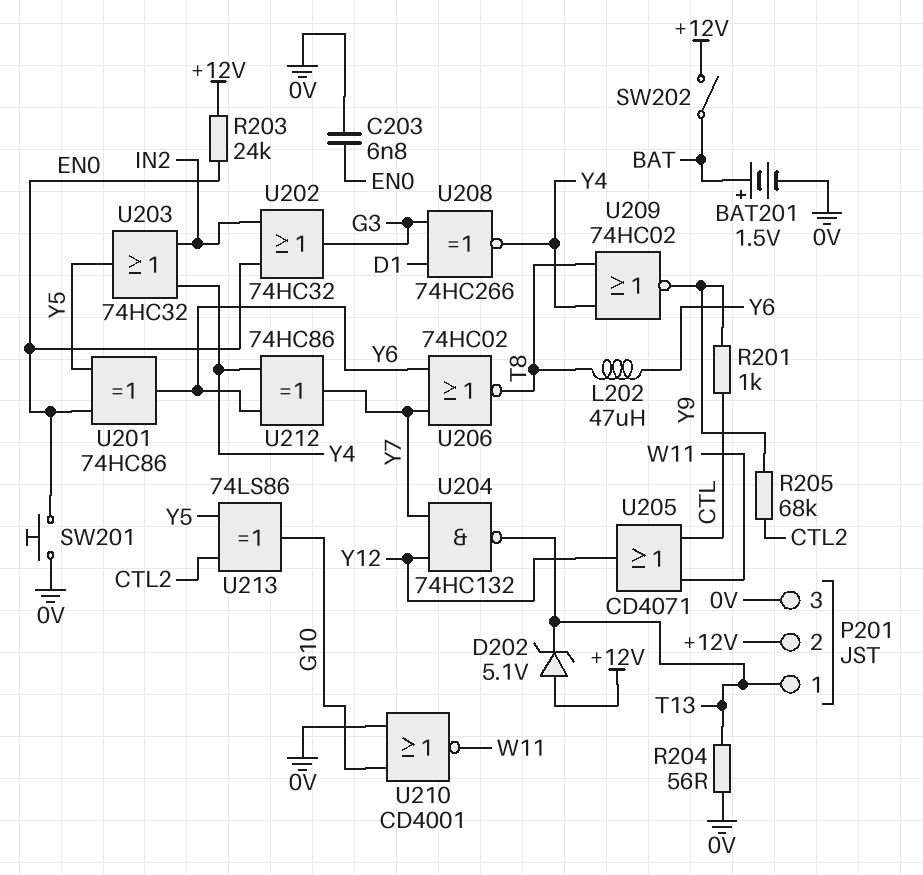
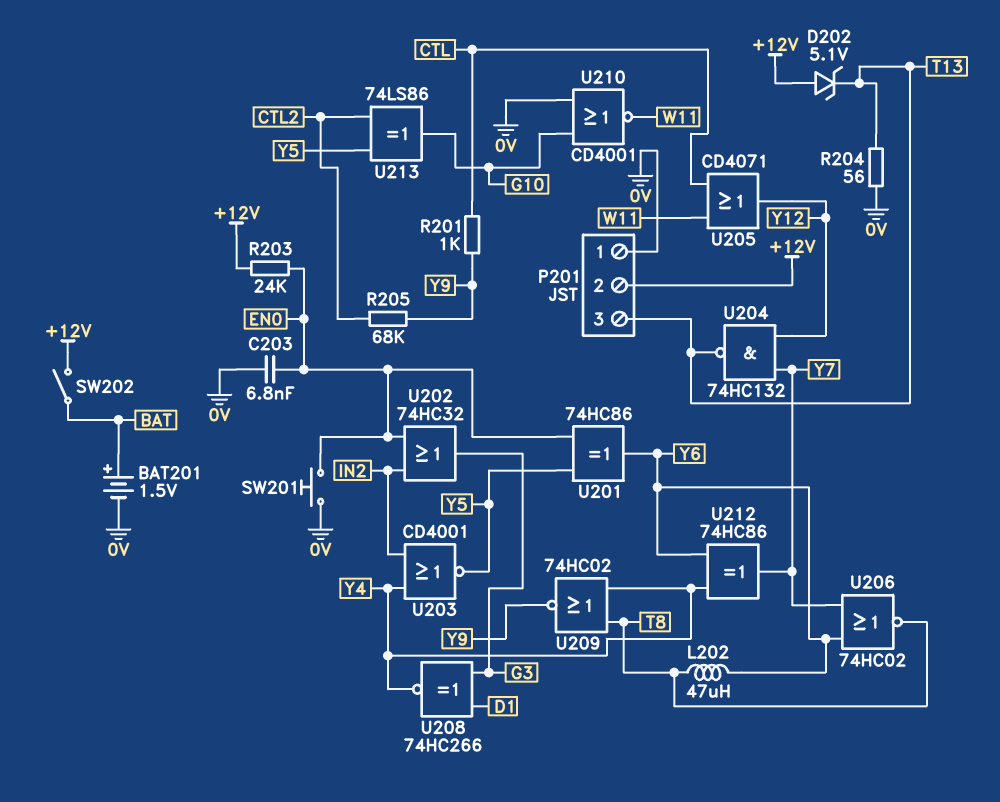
P201 pin 1: T13 -> 0V
P201 pin 3: 0V -> T13
U203: OR 74HC32 (in IN2, in Y4, out Y5) -> NOR CD4001 (in IN2, in Y4, out Y5)

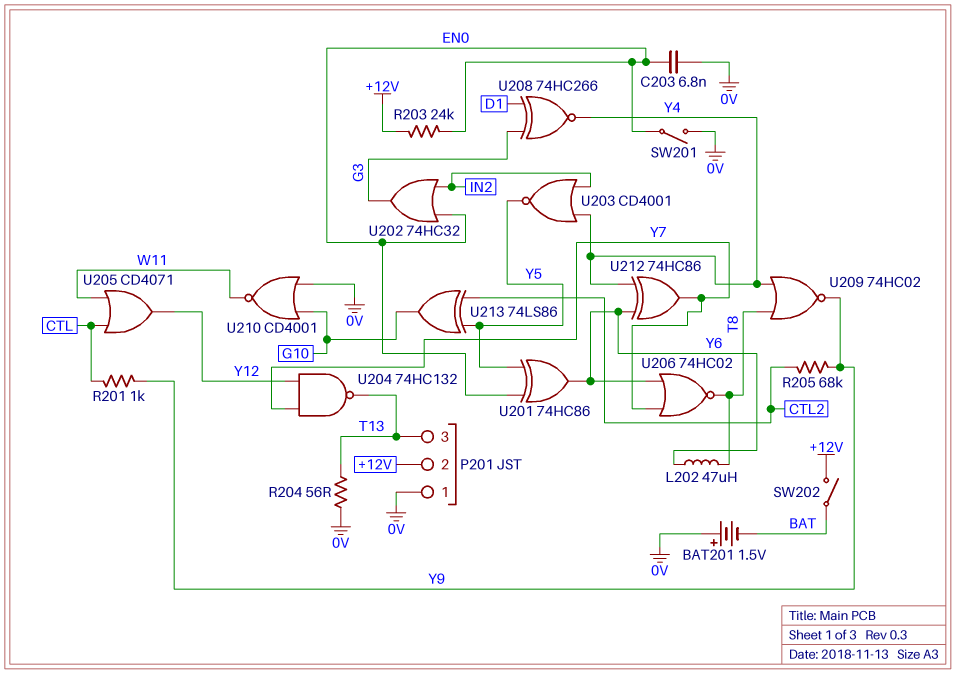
BAT201: 1.5V (plus BAT, minus 0V) -> 1.5V (plus 0V, minus BAT)
D202: zener 5.1V (A +12V, K T13) -> none
SW201: button (0V, EN0) -> switch (0V, EN0)

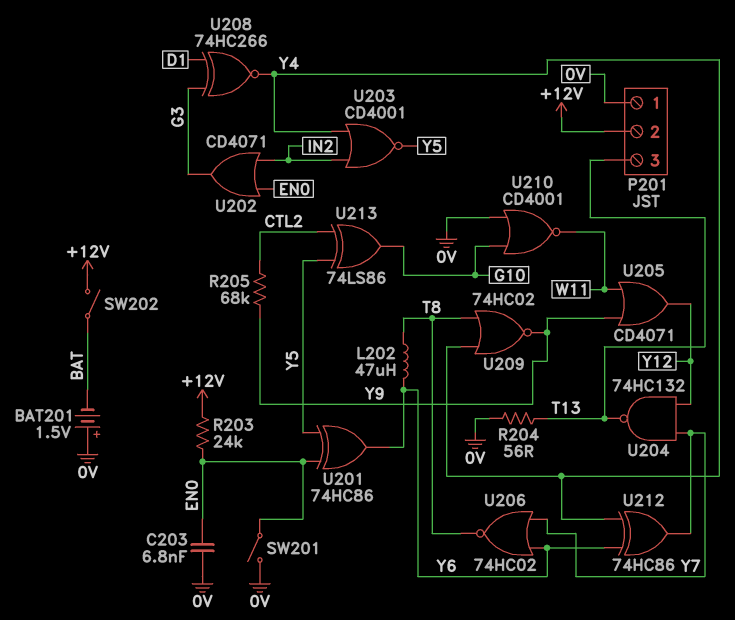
R201: 1k (CTL, Y9) -> none
U202: OR 74HC32 (in EN0, in IN2, out G3) -> OR CD4071 (in EN0, in IN2, out G3)
U205: OR CD4071 (in CTL, in W11, out Y12) -> OR CD4071 (in W11, in Y9, out Y12)

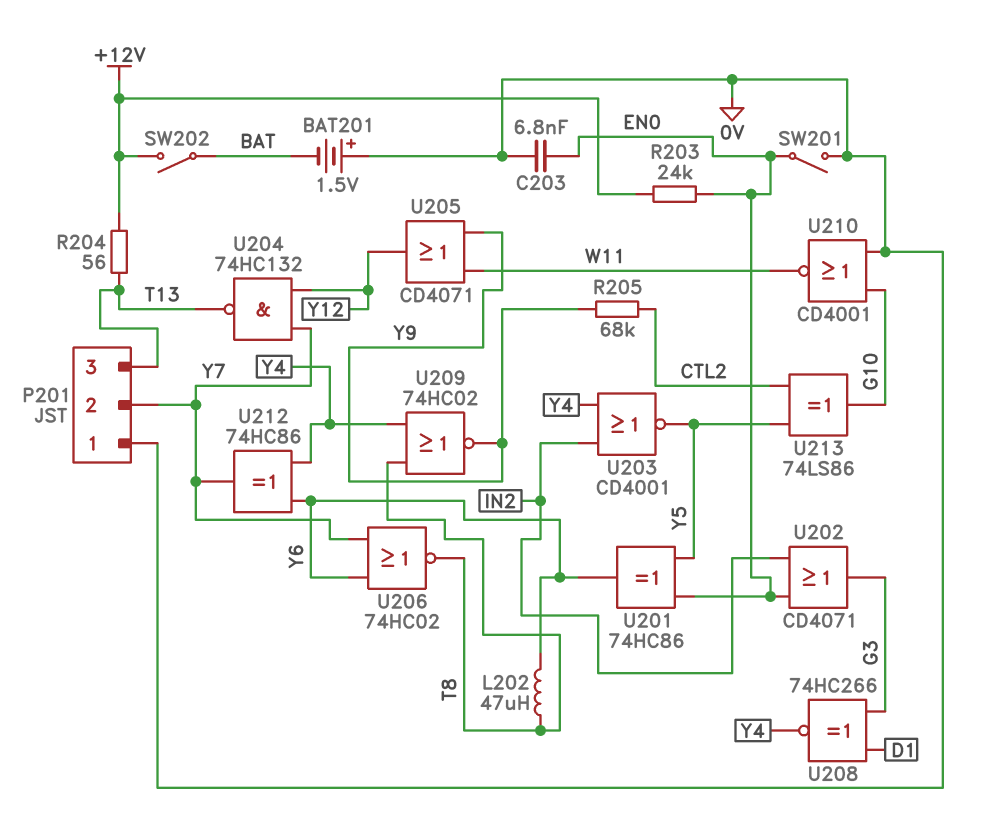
P201 pin 2: +12V -> Y7
R204: 56 (0V, T13) -> 56 (+12V, T13)

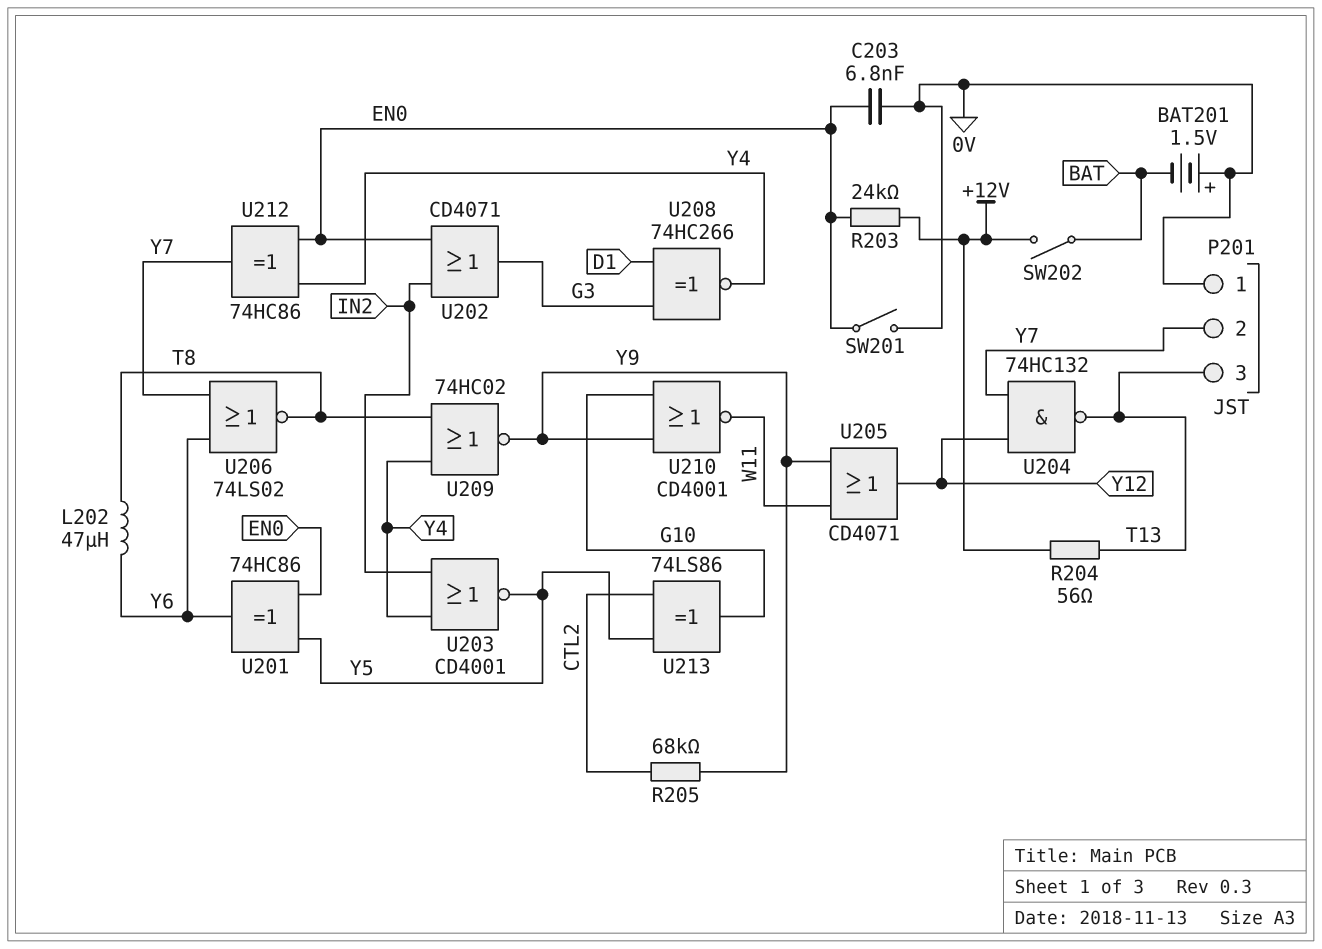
U206: NOR 74HC02 (in Y6, in Y7, out T8) -> NOR 74LS02 (in Y6, in Y7, out T8)
U210: NOR CD4001 (in 0V, in G10, out W11) -> NOR CD4001 (in G10, in Y9, out W11)
U212: XOR 74HC86 (in Y4, in Y6, out Y7) -> XOR 74HC86 (in EN0, in Y4, out Y7)

